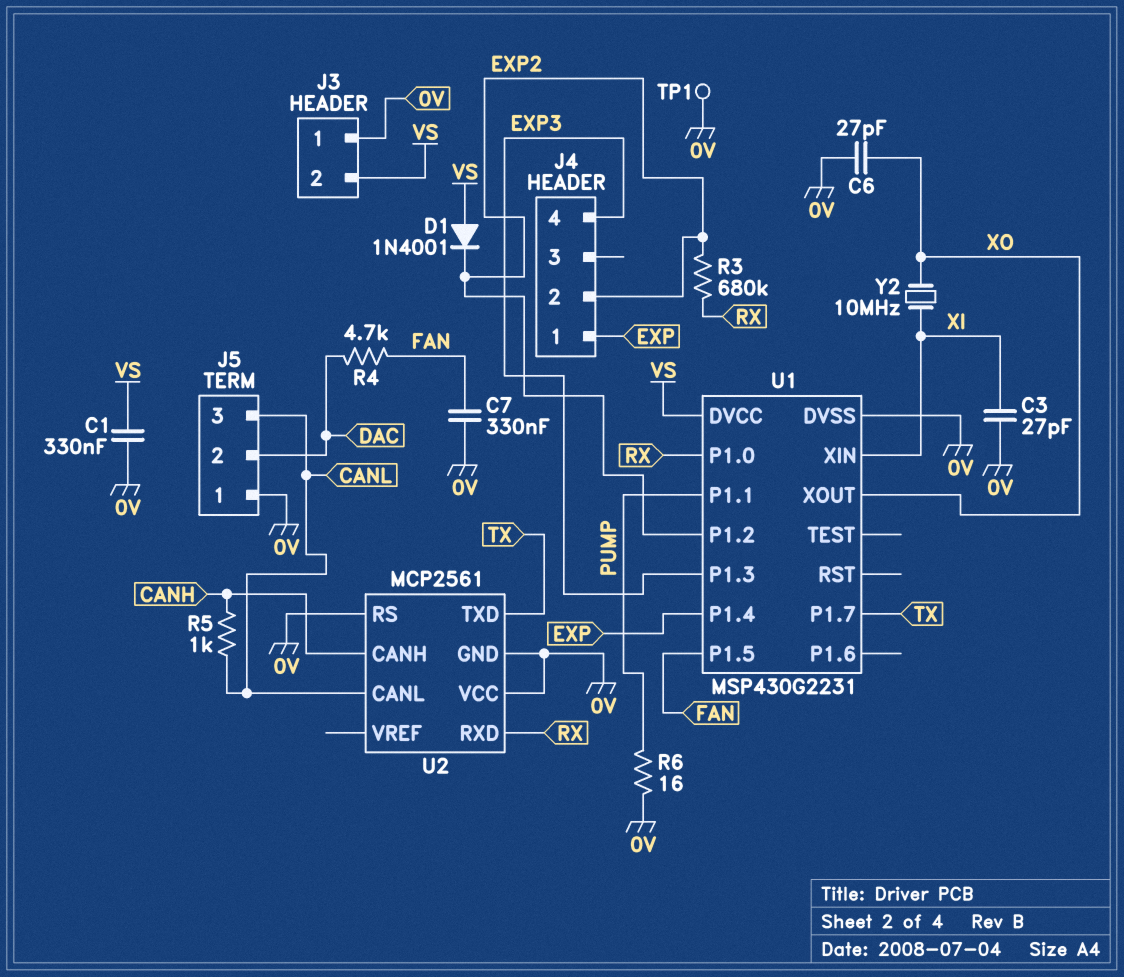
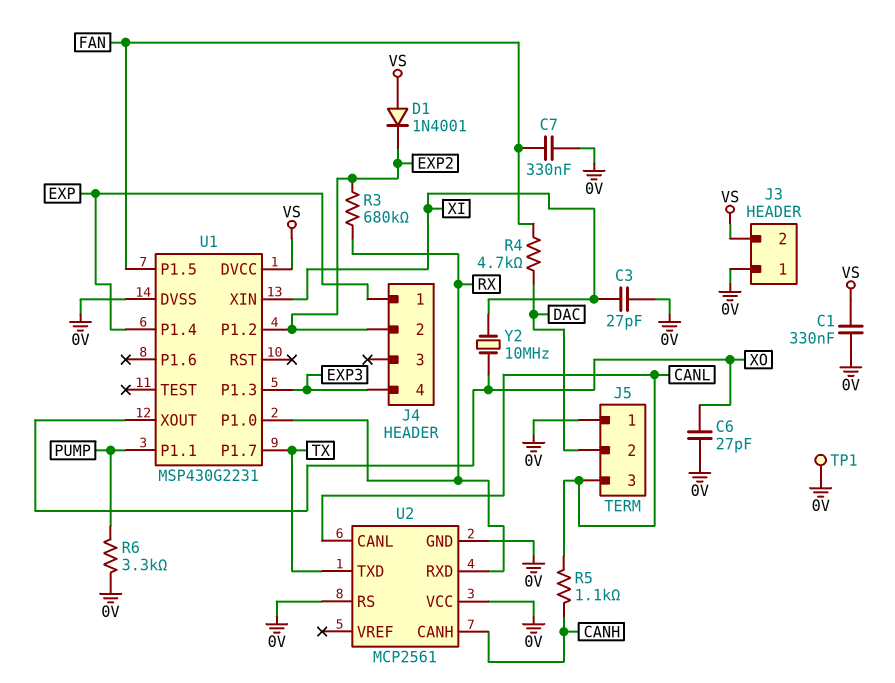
R5: 1k (CANH, CANL) -> 1.1k (CANH, CANL)
R6: 16 (0V, PUMP) -> 3.3k (0V, PUMP)

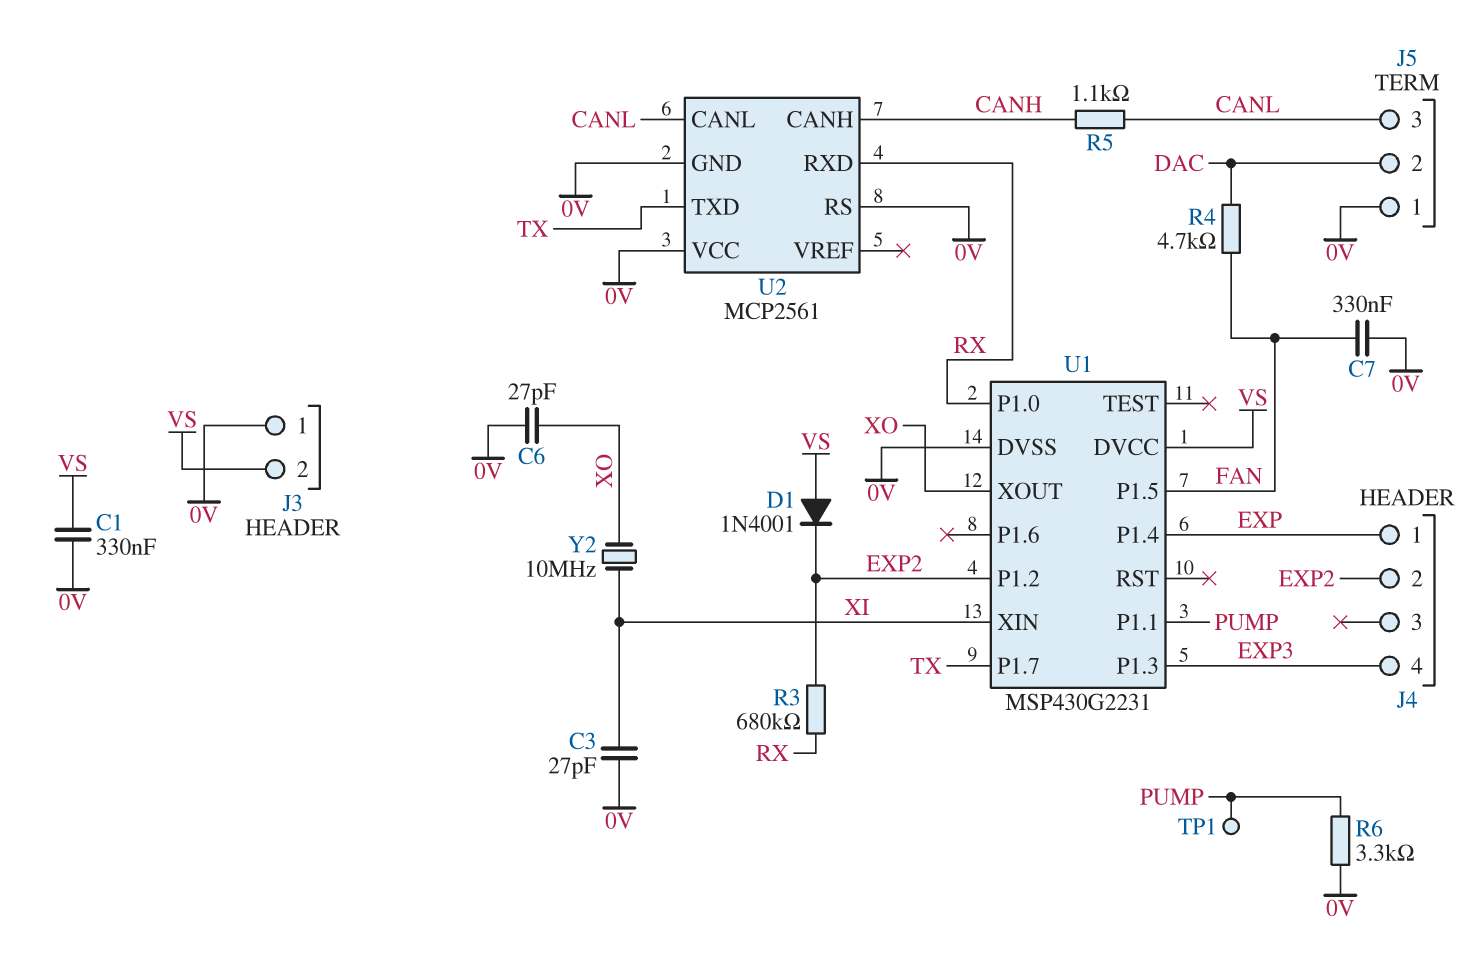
TP1: test point (0V) -> test point (PUMP)

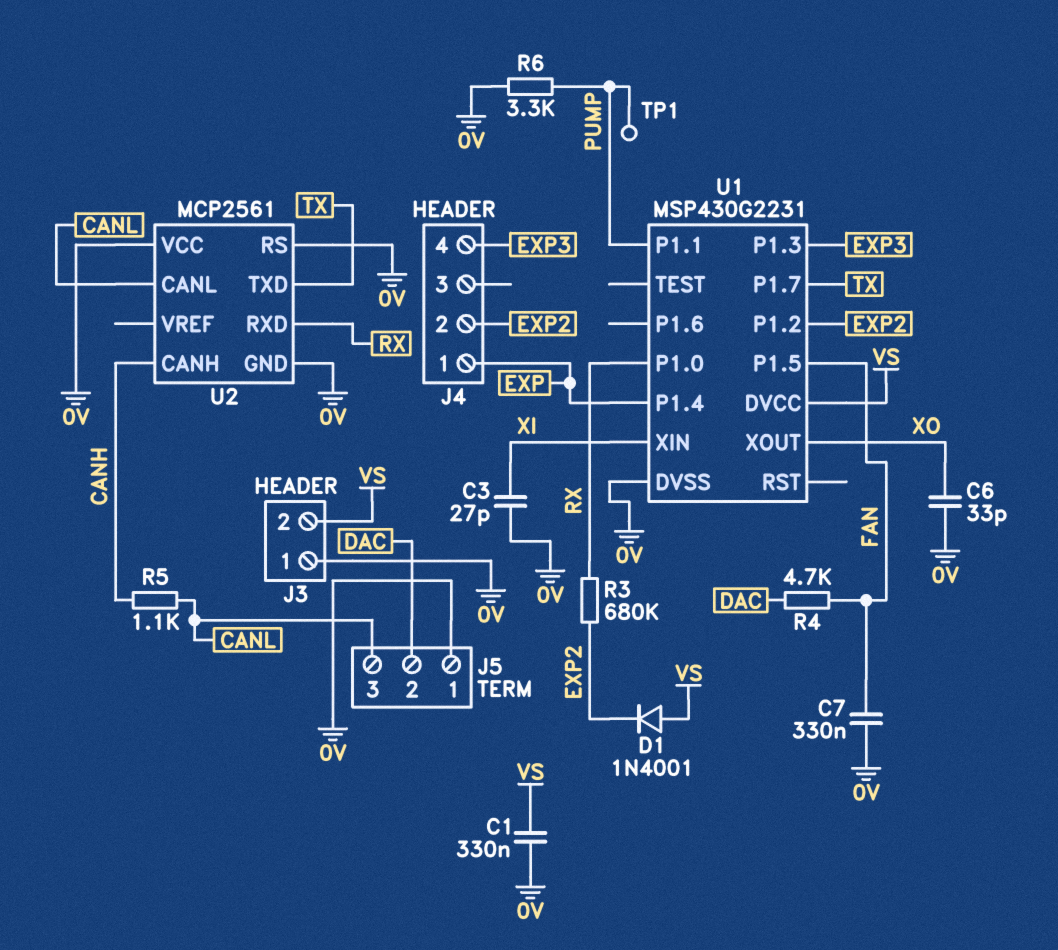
C6: 27pF (0V, XO) -> 33pF (0V, XO)
Y2: 10MHz (XI, XO) -> none

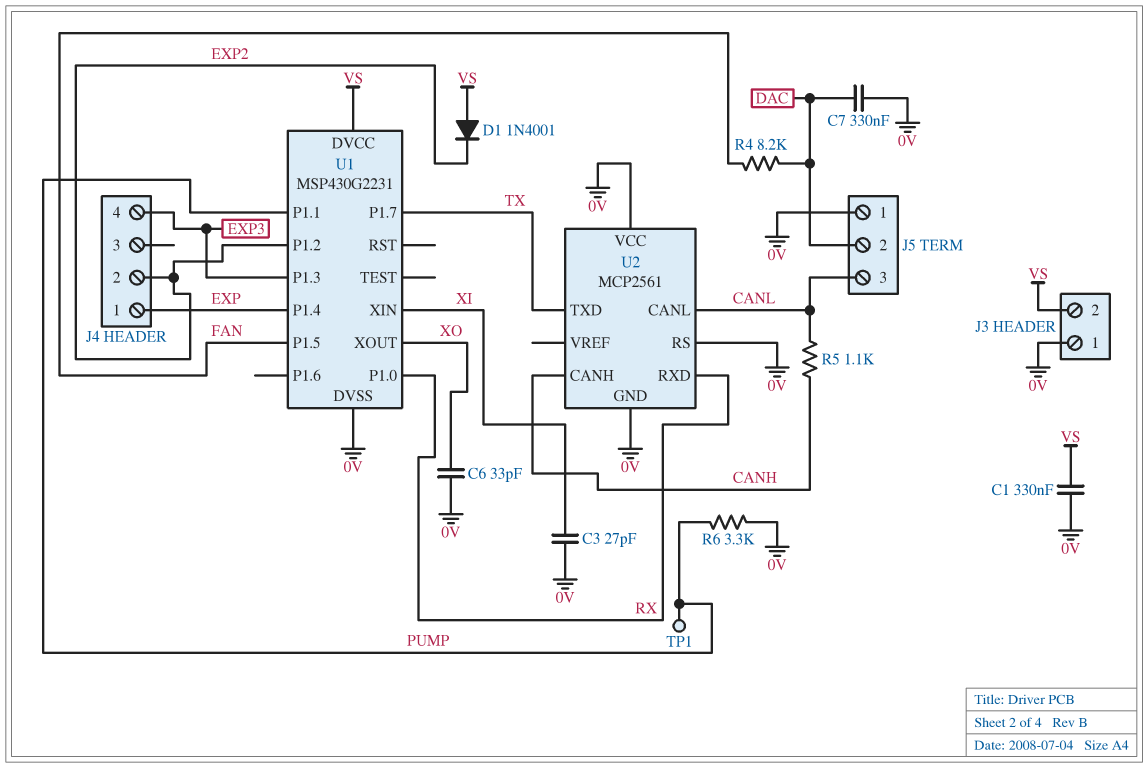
C7: 330nF (0V, FAN) -> 330nF (0V, DAC)
R3: 680k (EXP2, RX) -> none
R4: 4.7k (DAC, FAN) -> 8.2k (DAC, FAN)

